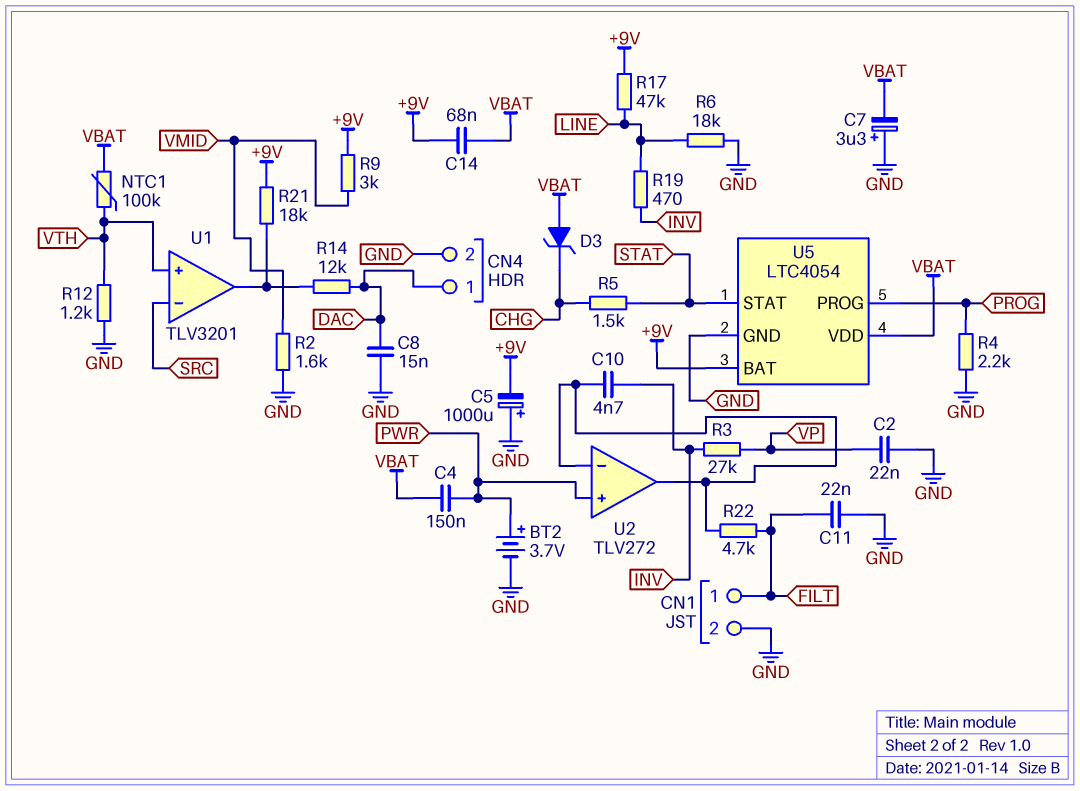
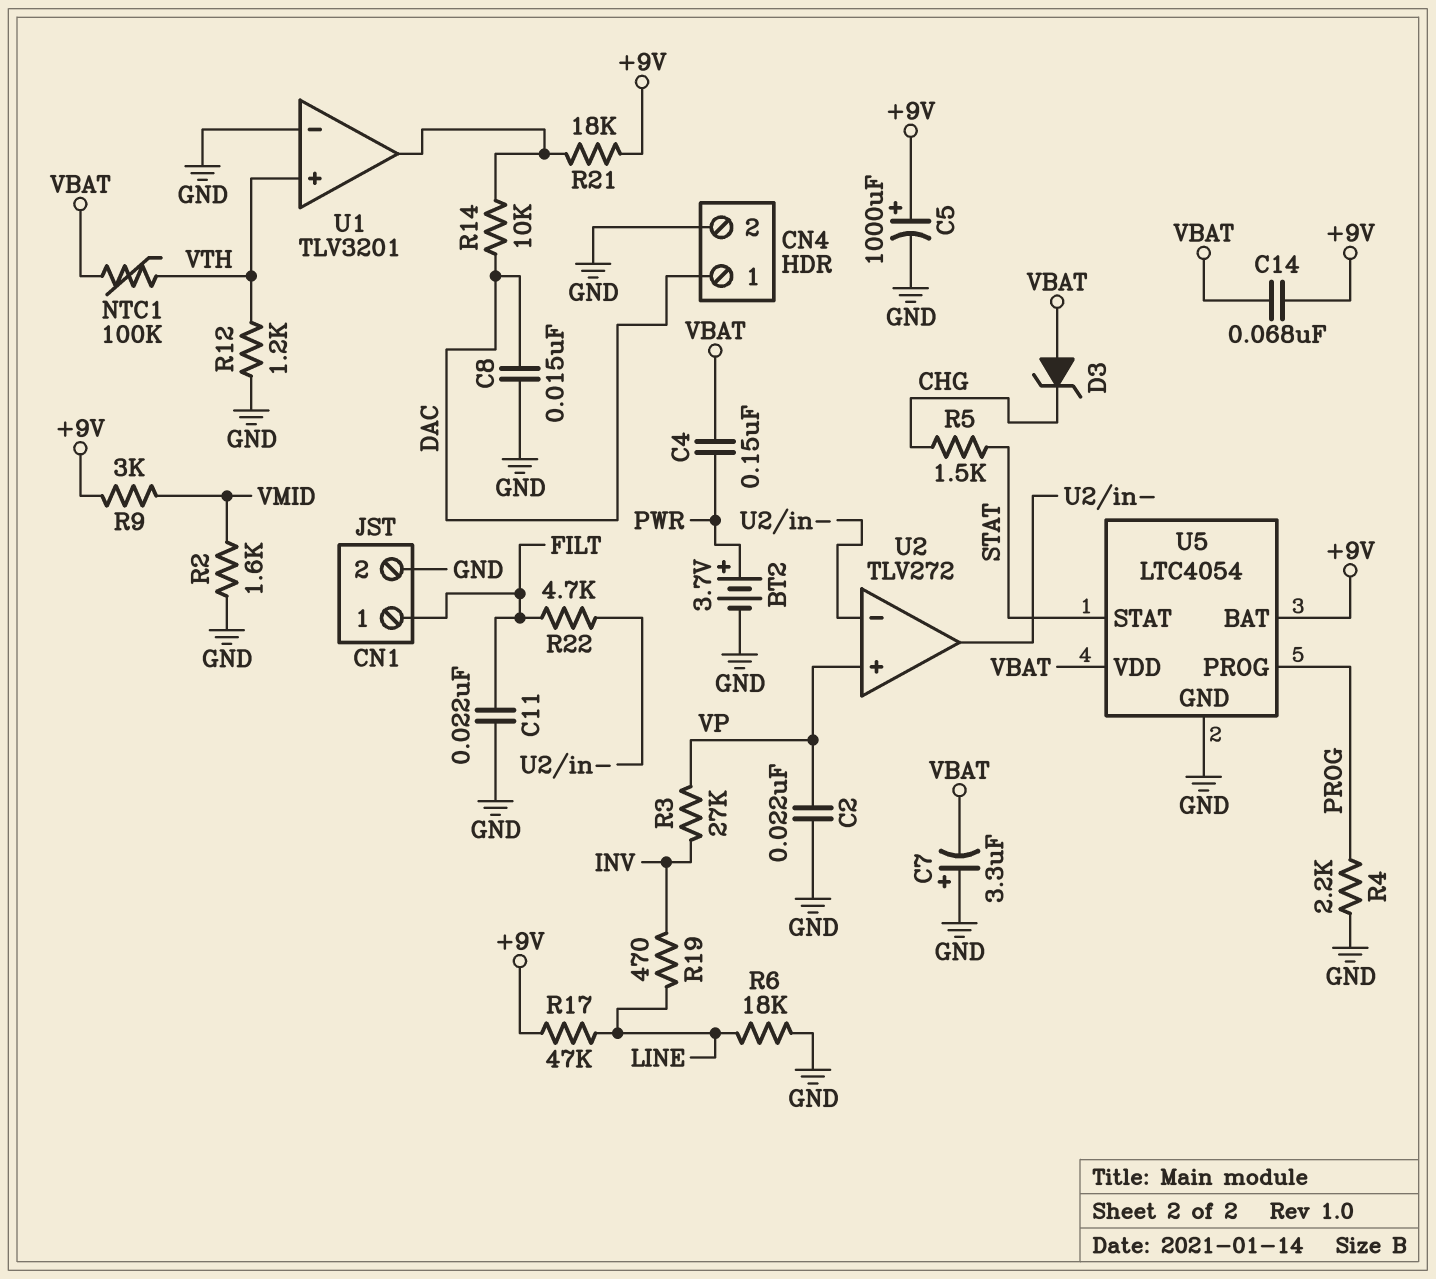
C5: 1000uF (plus GND, minus +9V) -> 1000uF (plus +9V, minus GND)
C10: 4.7nF (INV, U2/in-) -> none
R14: 12k (DAC, U1/out) -> 10k (DAC, U1/out)
U1 pin in-: SRC -> GND
U2 pin in+: PWR -> VP

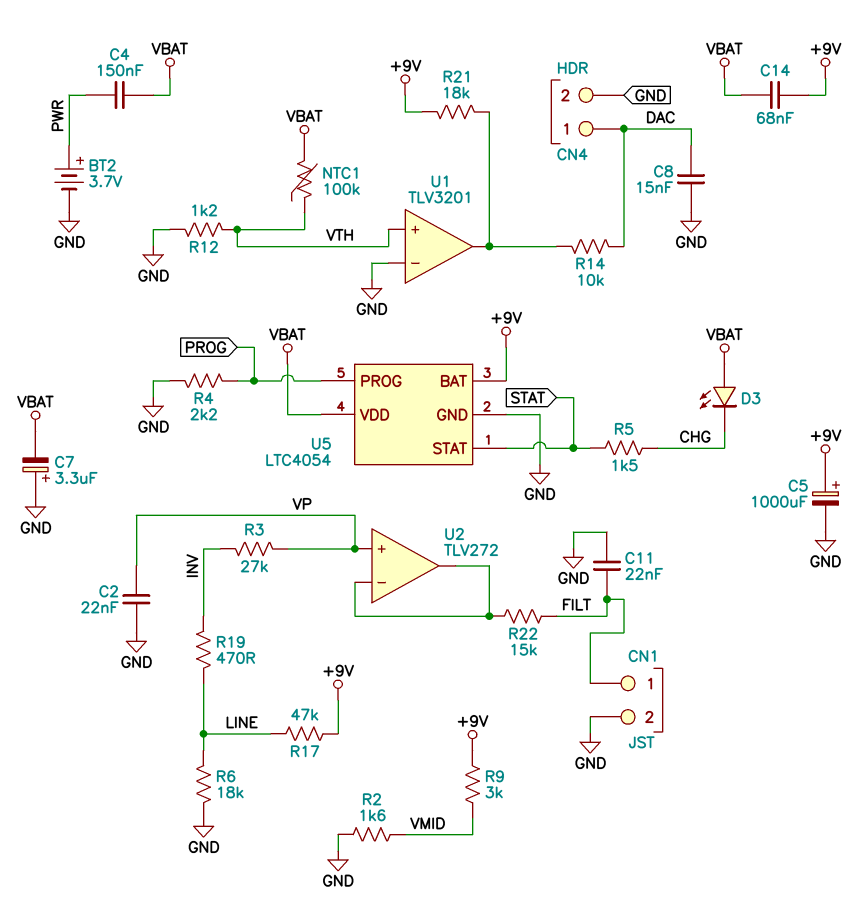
D3: zener (A VBAT, K CHG) -> LED (A VBAT, K CHG)
R22: 4.7k (FILT, U2/in-) -> 15k (FILT, U2/in-)

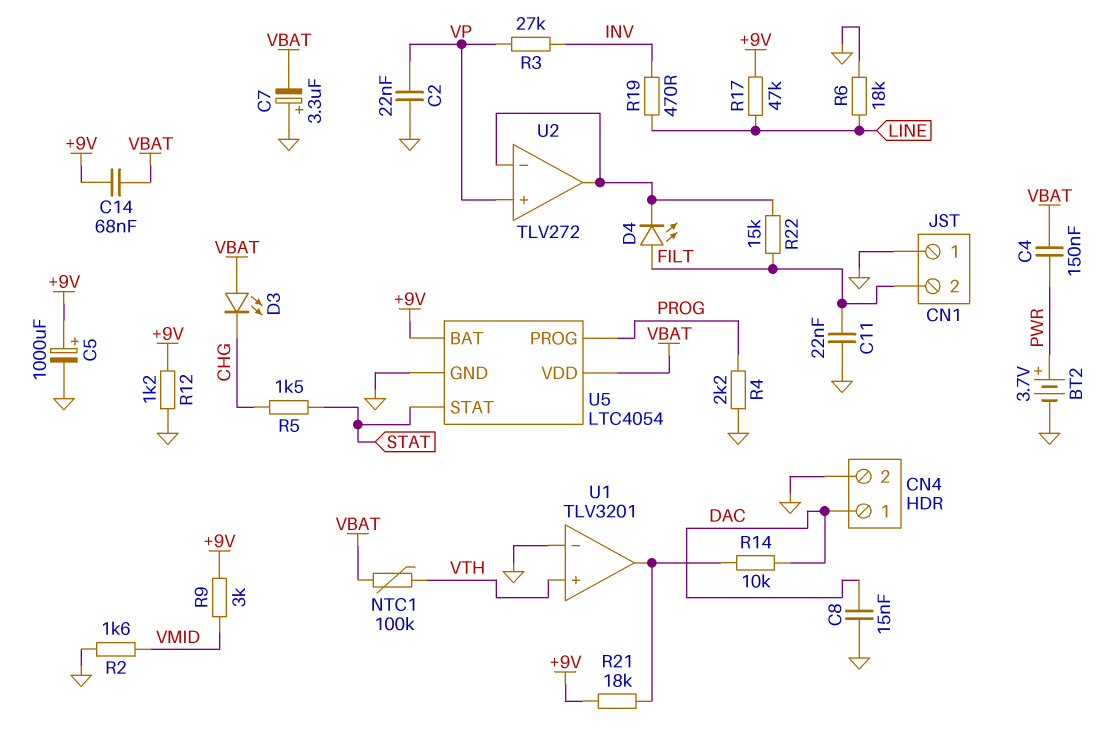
CN1 pin 1: FILT -> GND
CN1 pin 2: GND -> FILT
D4: none -> LED (A FILT, K U2/in-)
R12: 1.2k (GND, VTH) -> 1.2k (+9V, GND)

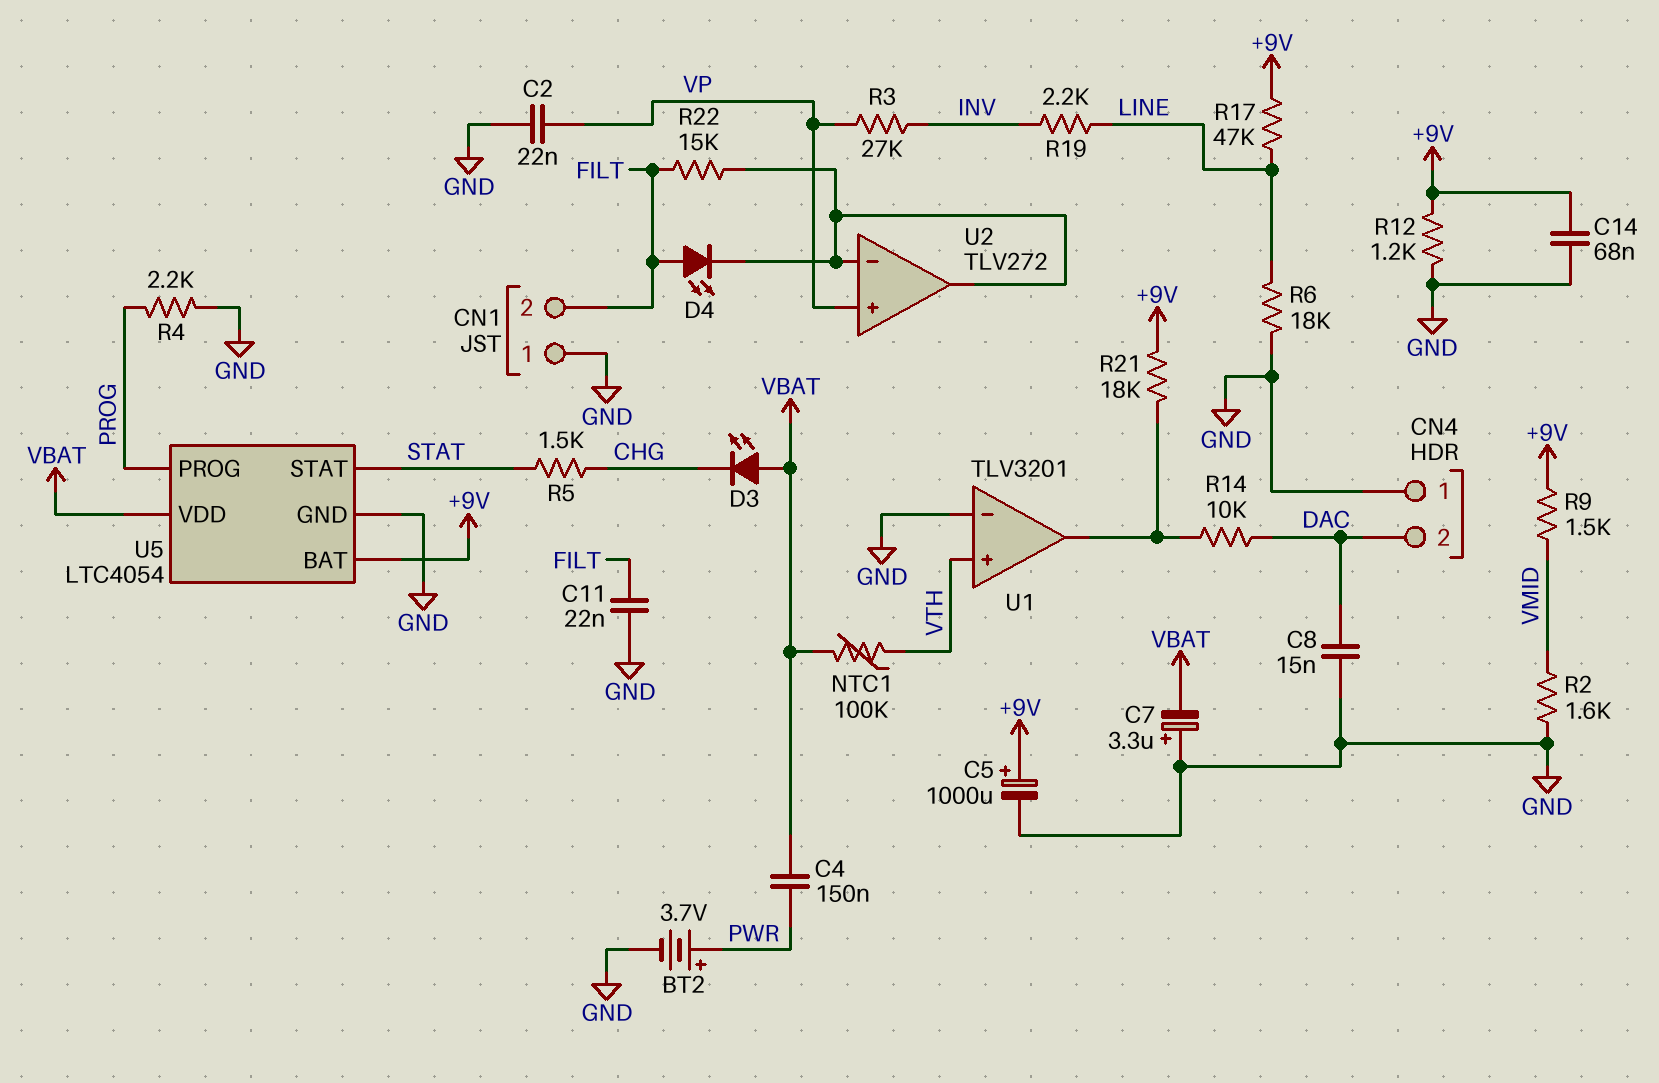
C14: 68nF (+9V, VBAT) -> 68nF (+9V, GND)
CN4 pin 1: DAC -> GND
CN4 pin 2: GND -> DAC
R9: 3k (+9V, VMID) -> 1.5k (+9V, VMID)
R19: 470 (INV, LINE) -> 2.2k (INV, LINE)

